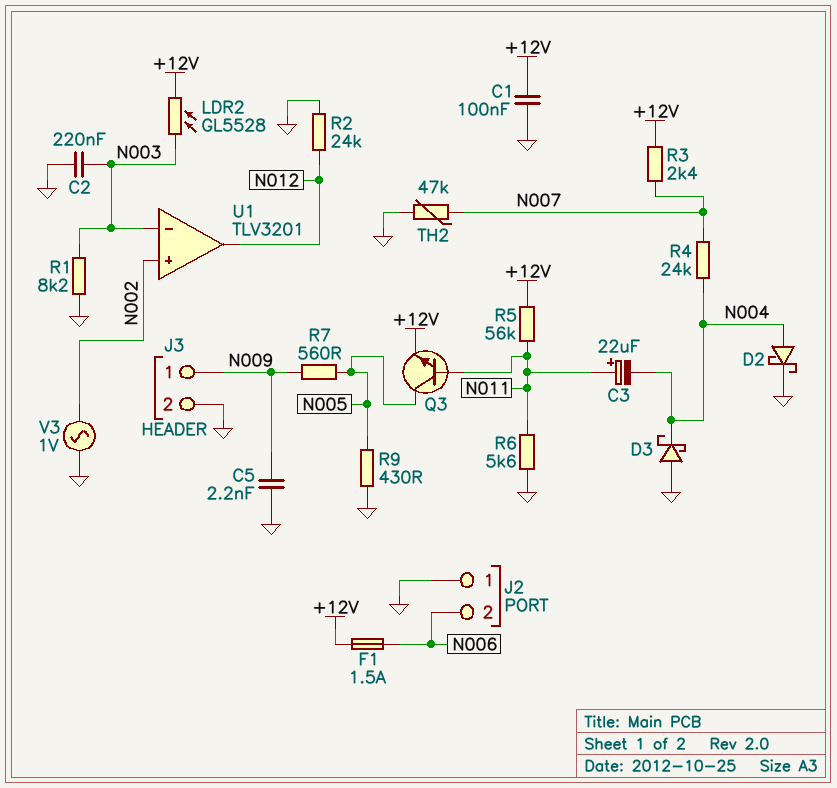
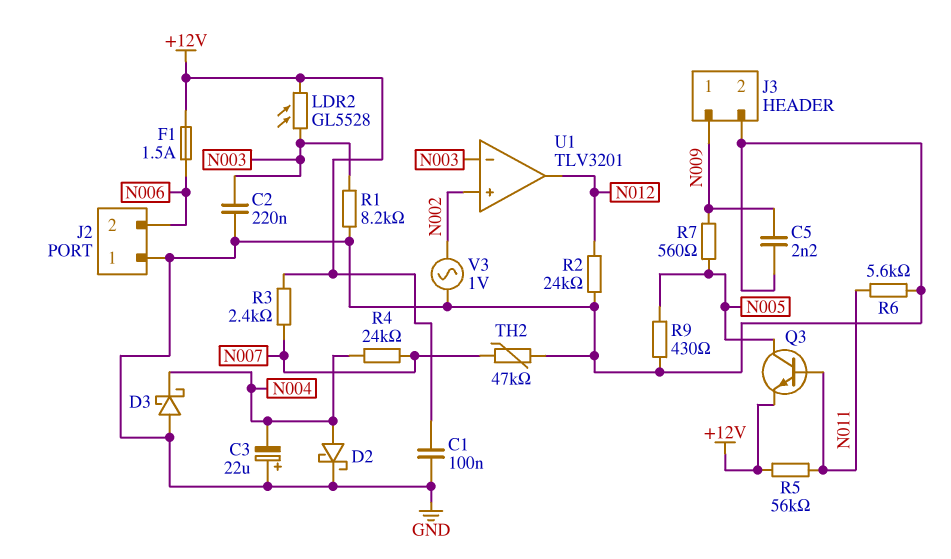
C3: 22uF (plus N011, minus N004) -> 22uF (plus GND, minus N004)

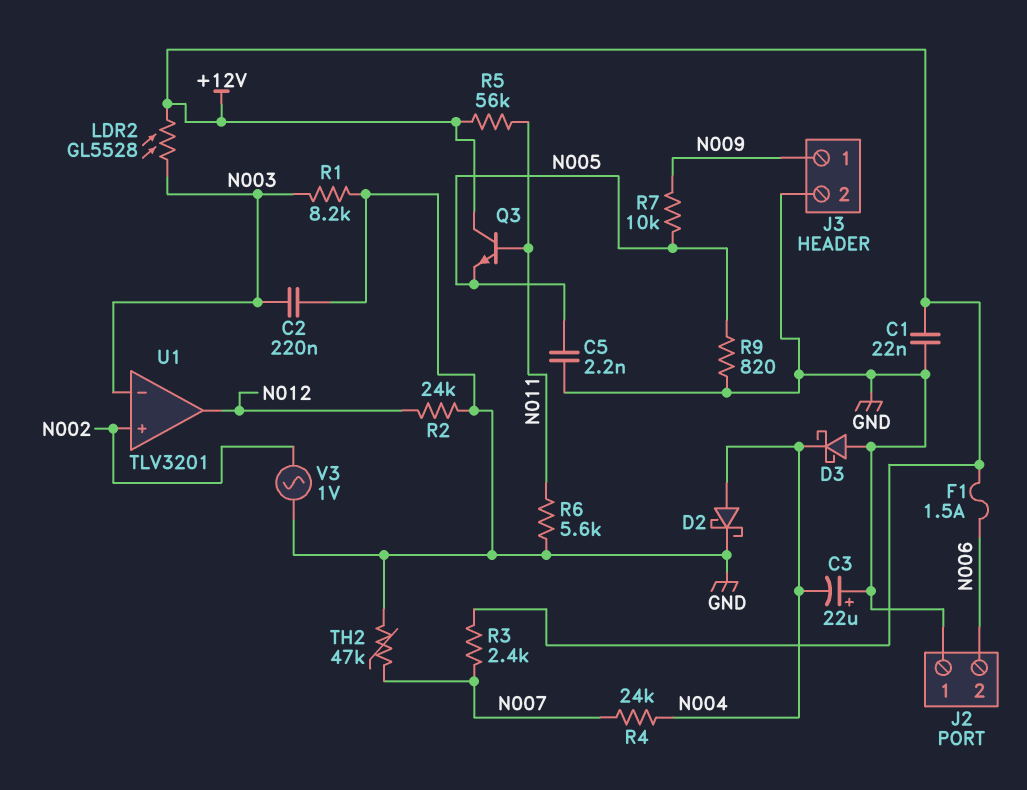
C1: 100nF (+12V, GND) -> 22nF (+12V, GND)
C5: 2.2nF (GND, N009) -> 2.2nF (GND, N005)
Q3: NPN (B N011, C N005, E +12V) -> NPN (B N011, C +12V, E N005)
R7: 560 (N005, N009) -> 10k (N005, N009)
R9: 430 (GND, N005) -> 820 (GND, N005)

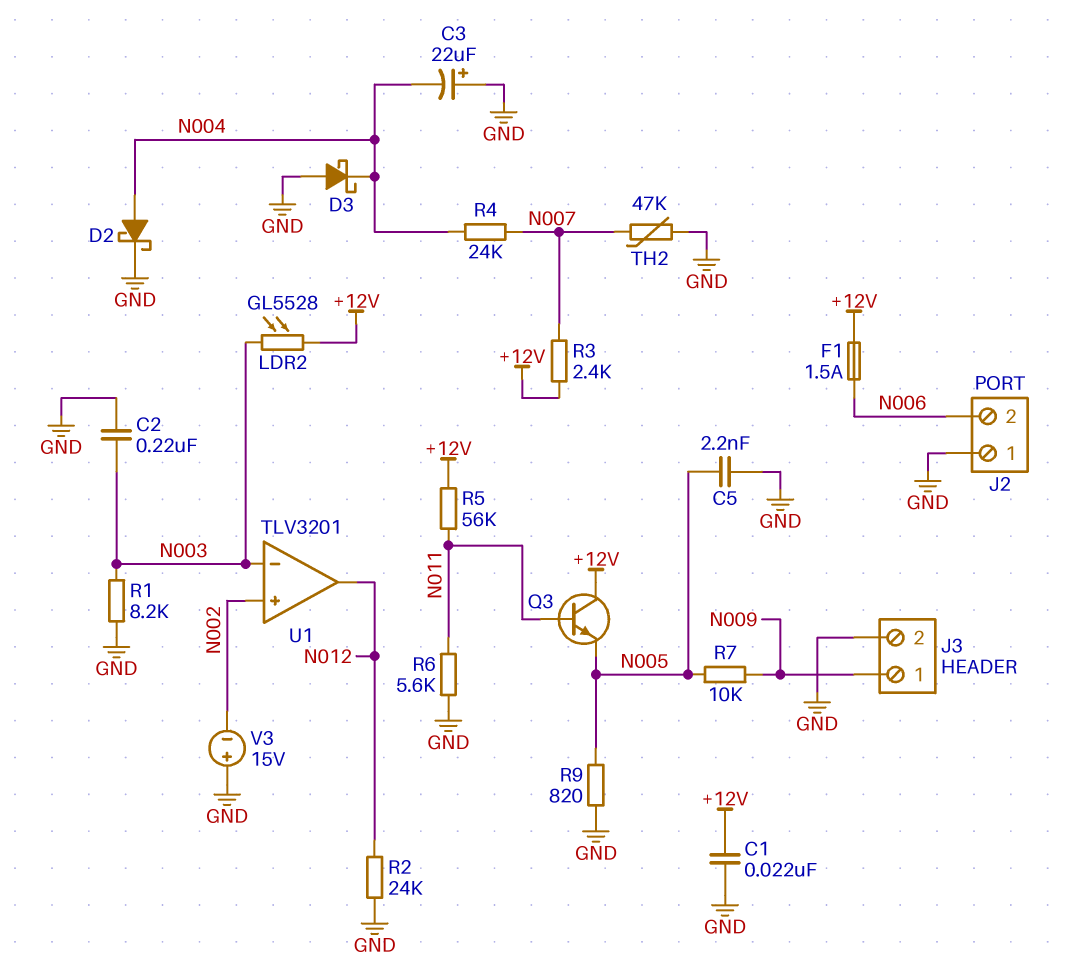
V3: AC 1V (GND, N002) -> 15V (plus GND, minus N002)

